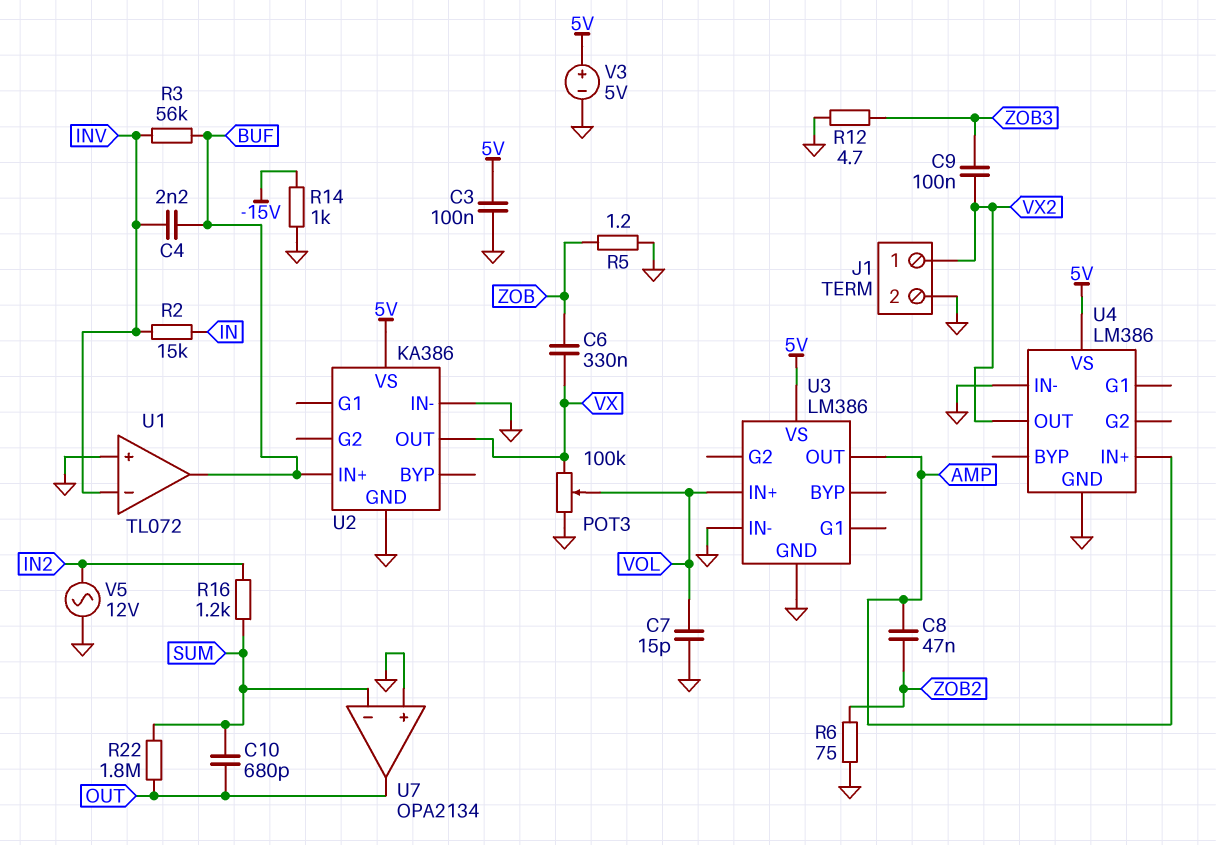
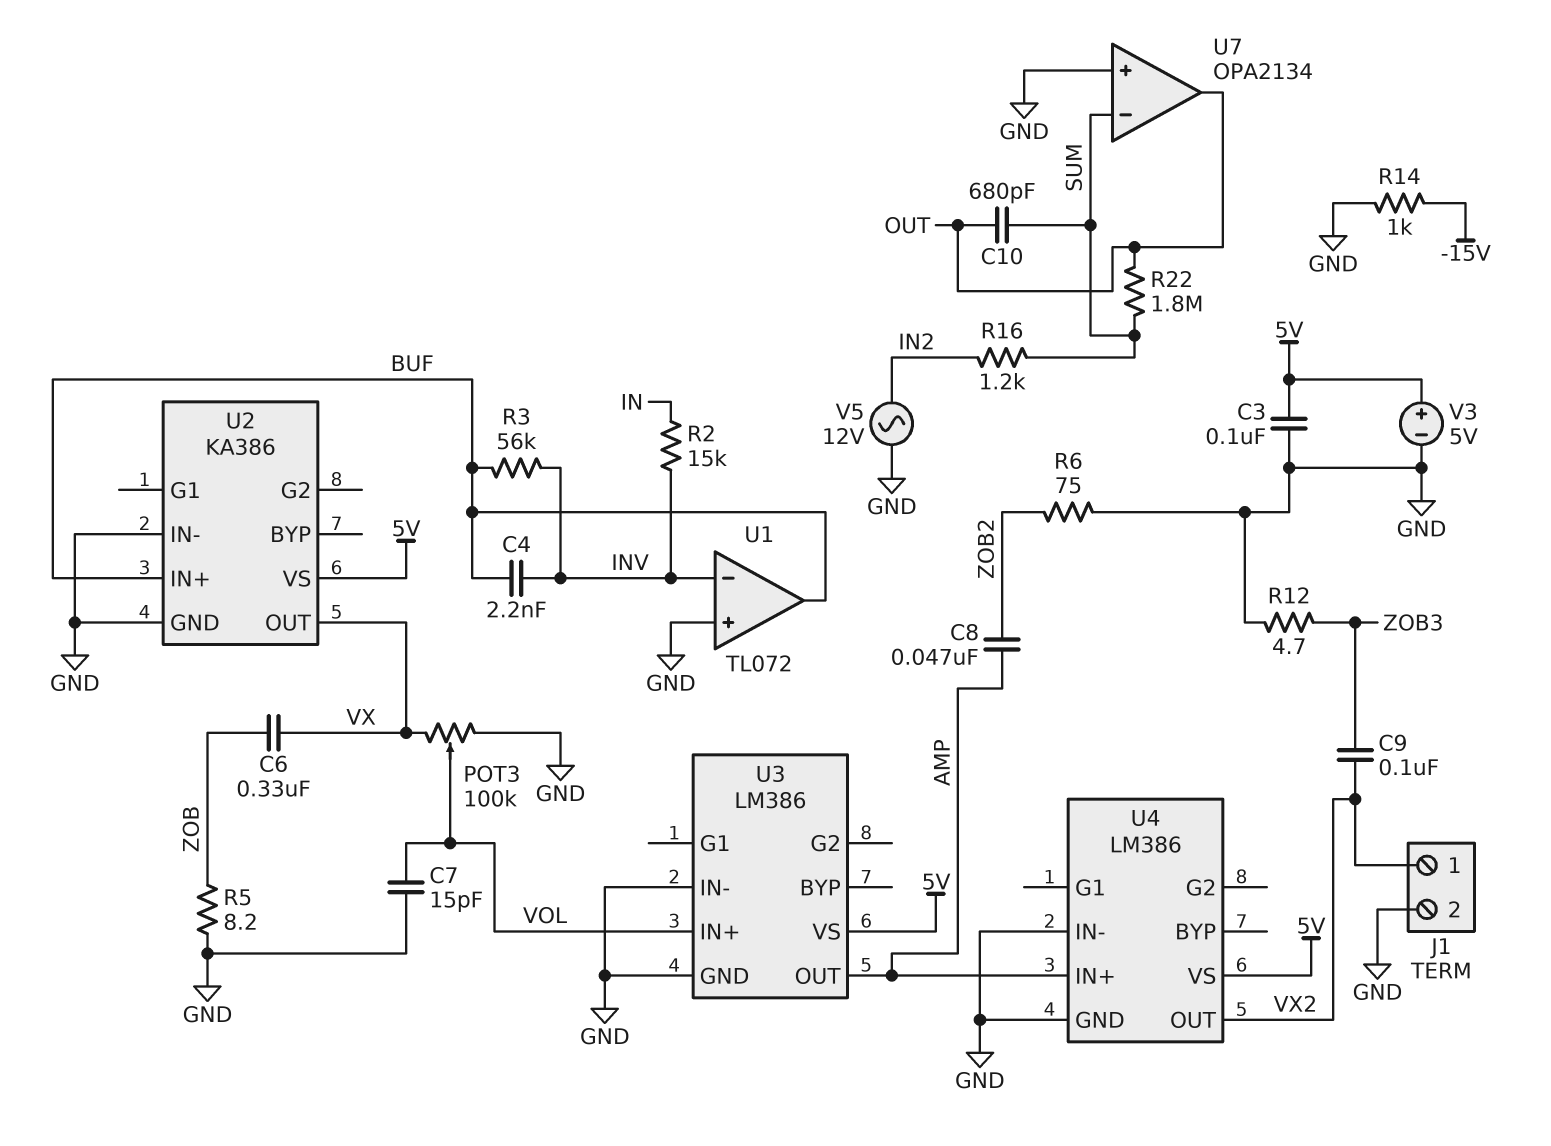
R5: 1.2 (GND, ZOB) -> 8.2 (GND, ZOB)

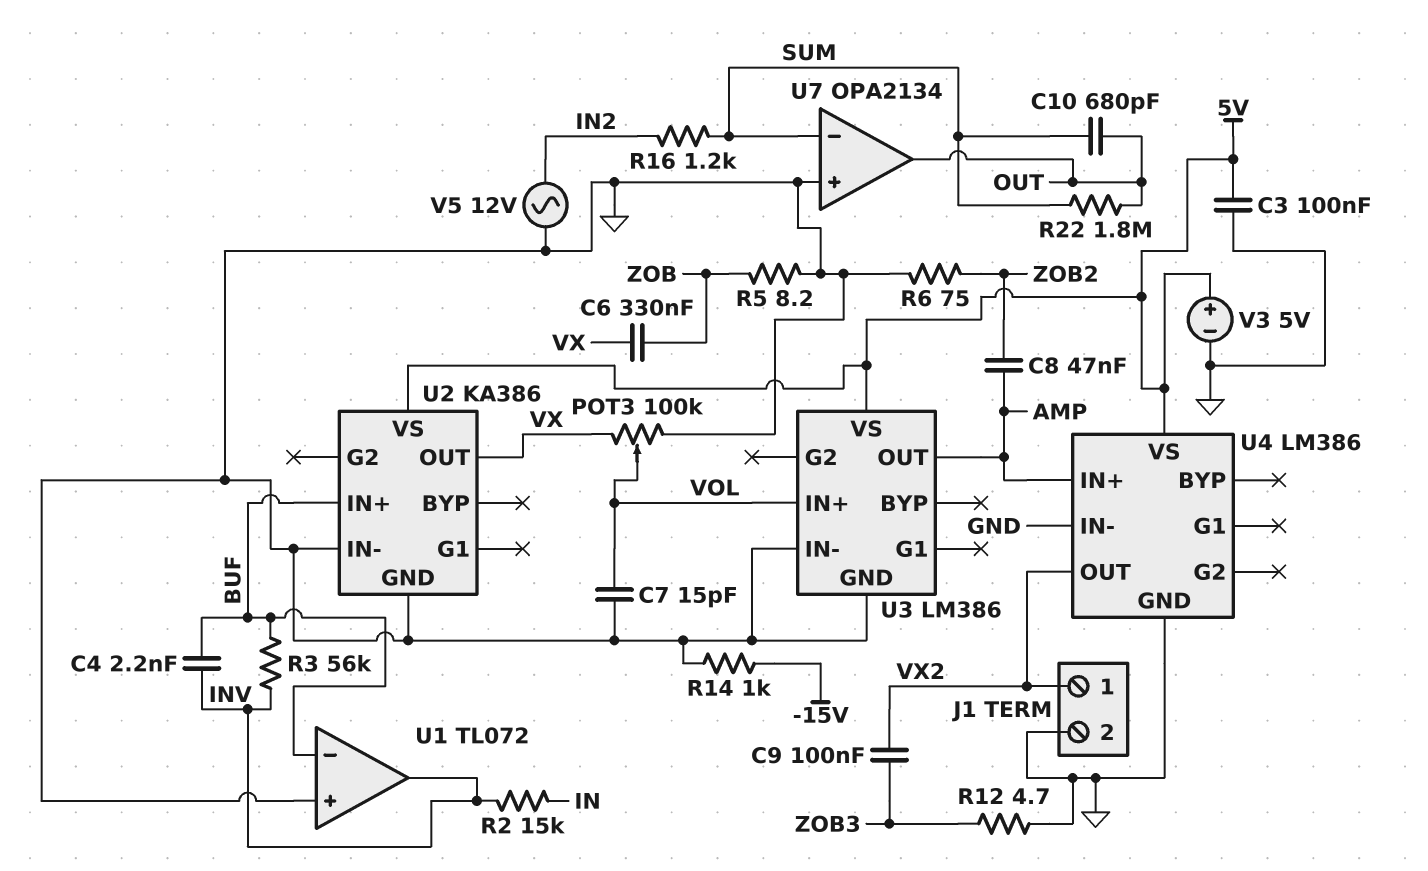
U1 pin in-: INV -> BUF
U1 pin out: BUF -> INV

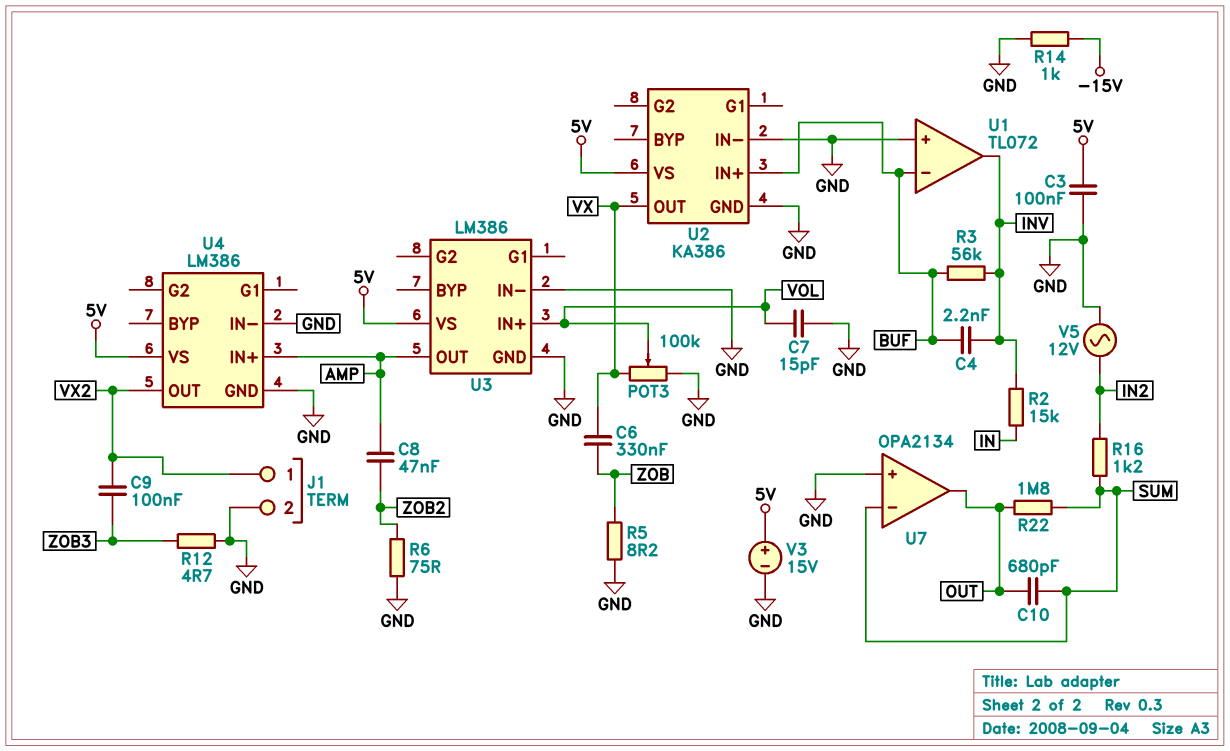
V3: 5V (plus 5V, minus GND) -> 15V (plus 5V, minus GND)

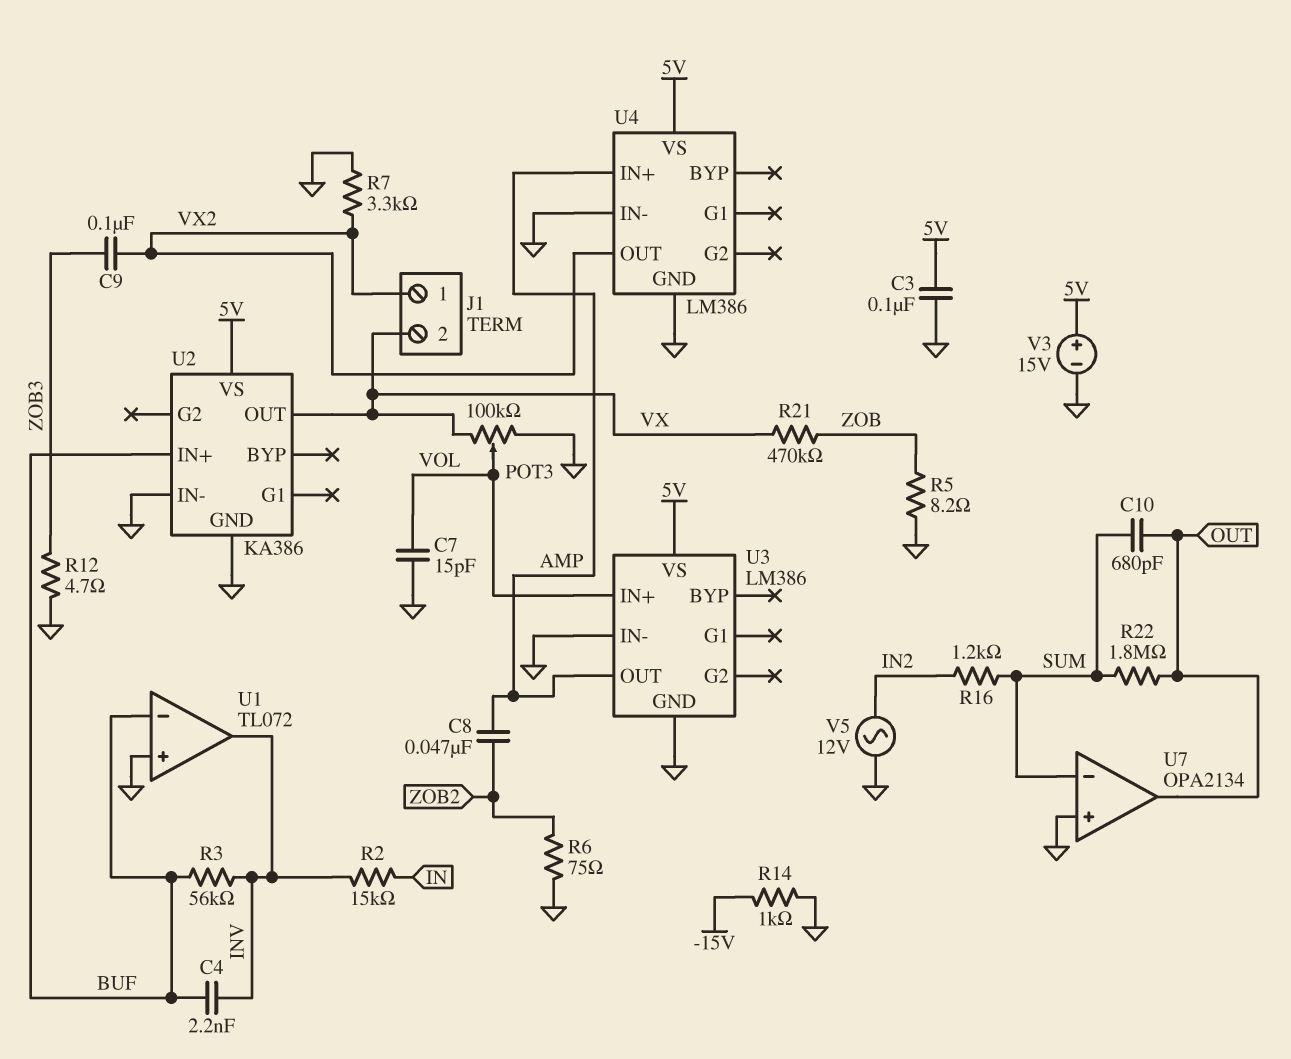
C6: 330nF (VX, ZOB) -> none
J1 pin 2: GND -> VX
R7: none -> 3.3k (GND, VX2)
R21: none -> 470k (VX, ZOB)

